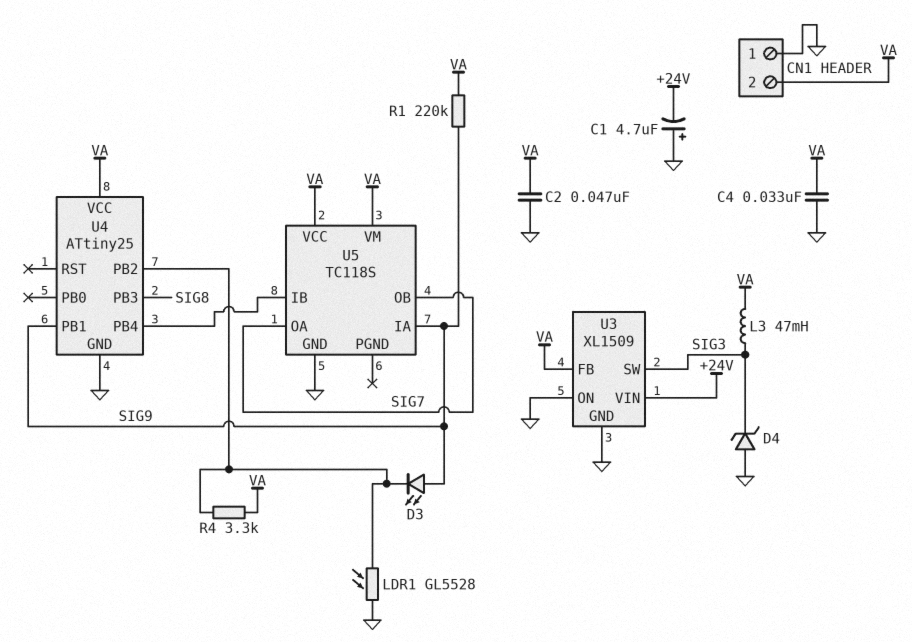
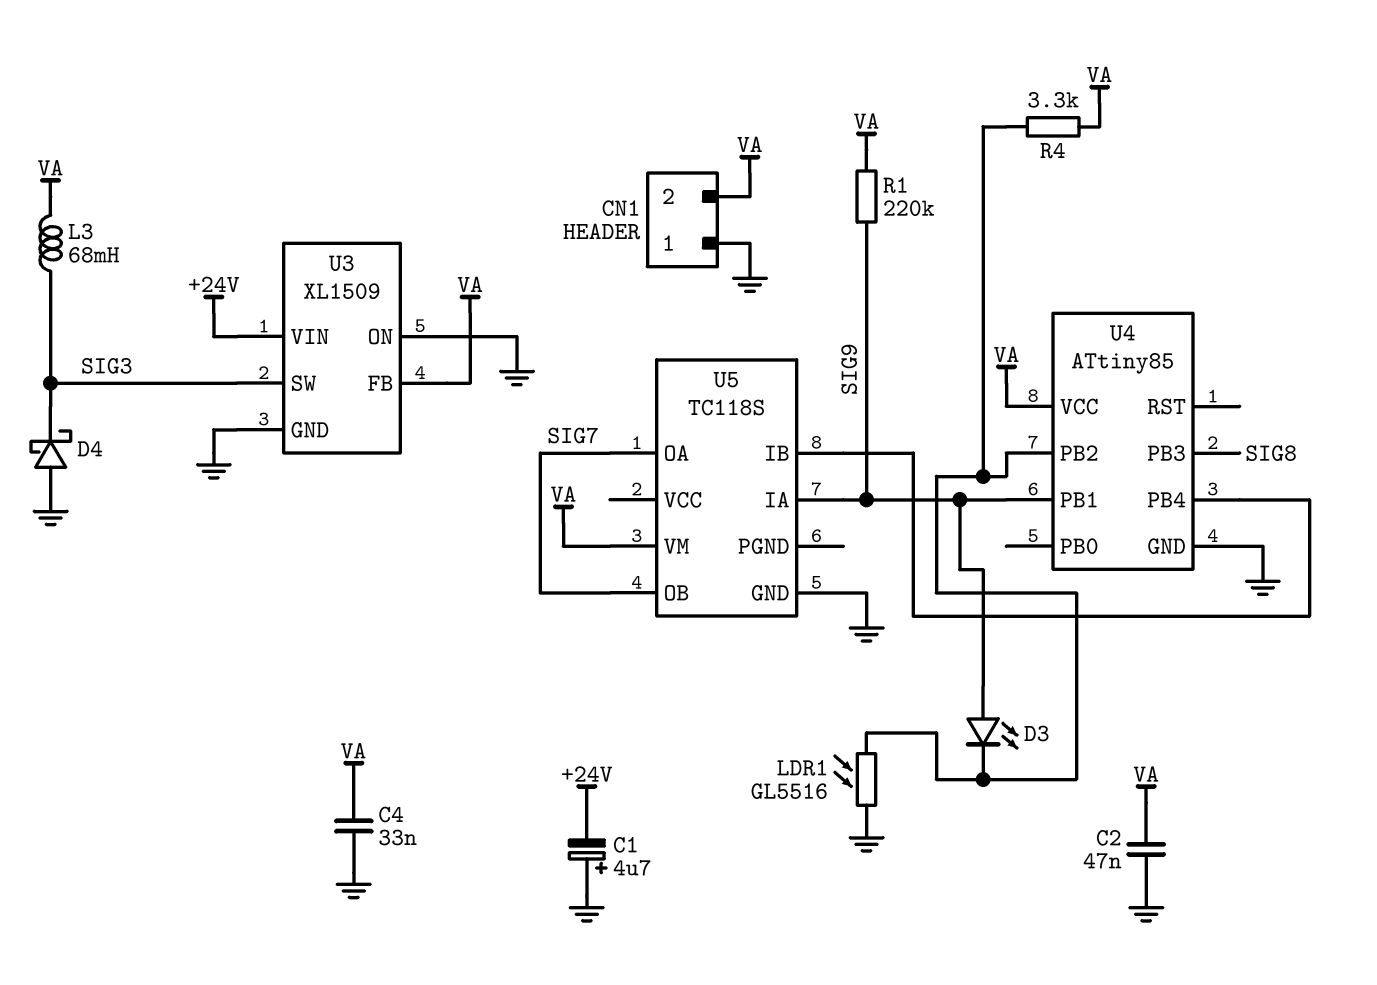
D4: zener (A GND, K SIG3) -> schottky (A GND, K SIG3)
L3: 47mH (SIG3, VA) -> 68mH (SIG3, VA)
LDR1: GL5528 (GND, U4/PB2) -> GL5516 (GND, U4/PB2)
U4: ATtiny25 -> ATtiny85
U5 pin VCC: VA -> none

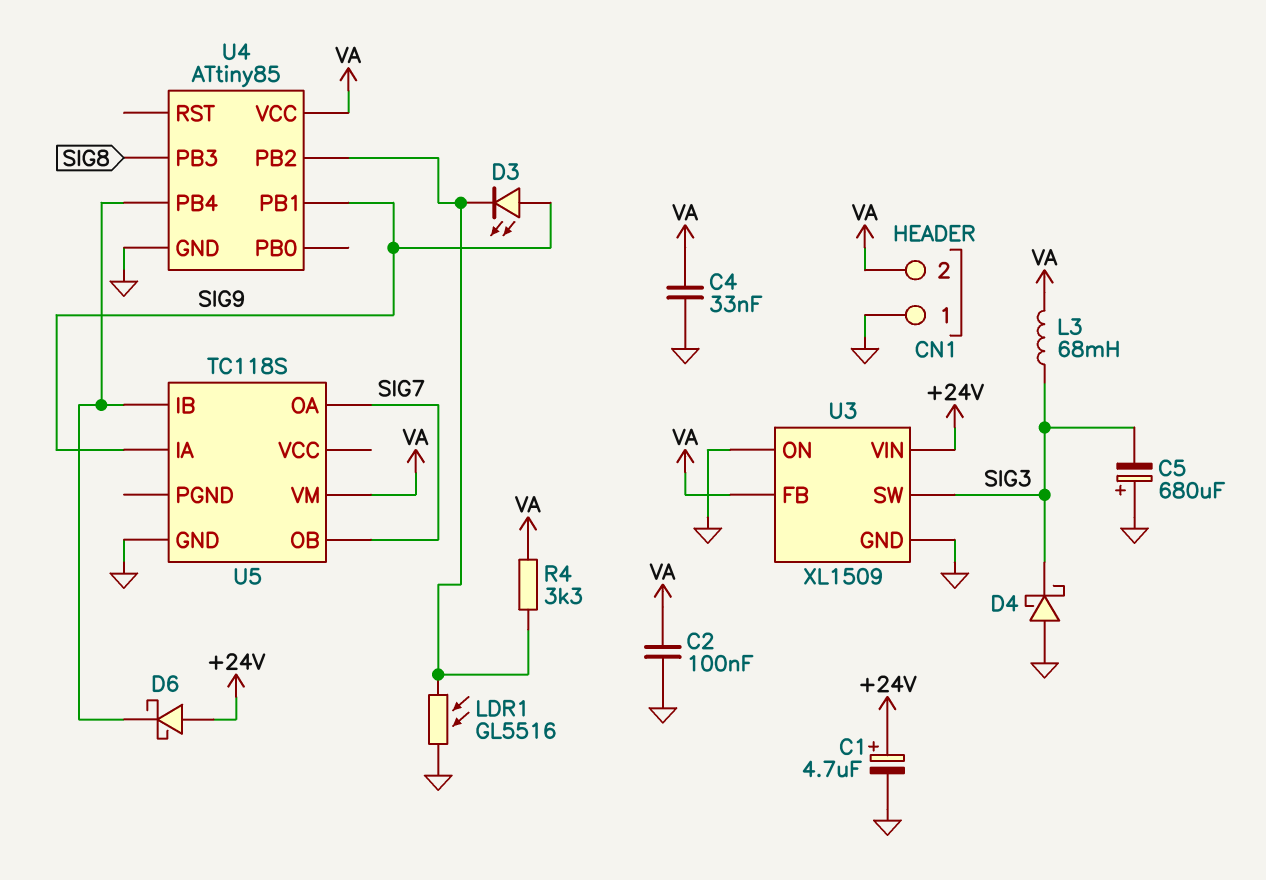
C1: 4.7uF (plus GND, minus +24V) -> 4.7uF (plus +24V, minus GND)
C2: 47nF (GND, VA) -> 100nF (GND, VA)
C5: none -> 680uF (plus GND, minus SIG3)
D6: none -> schottky (A +24V, K U4/PB4)
R1: 220k (SIG9, VA) -> none

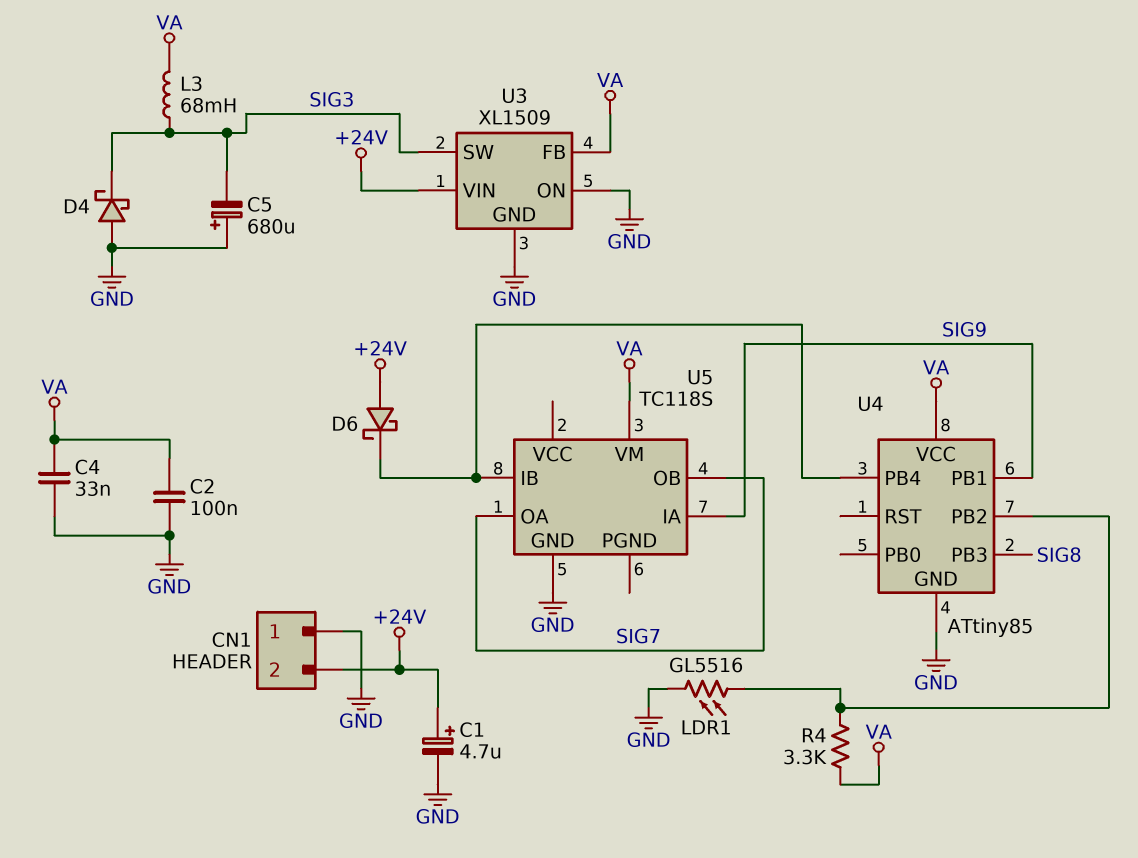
CN1 pin 2: VA -> +24V
D3: LED (A SIG9, K U4/PB2) -> none

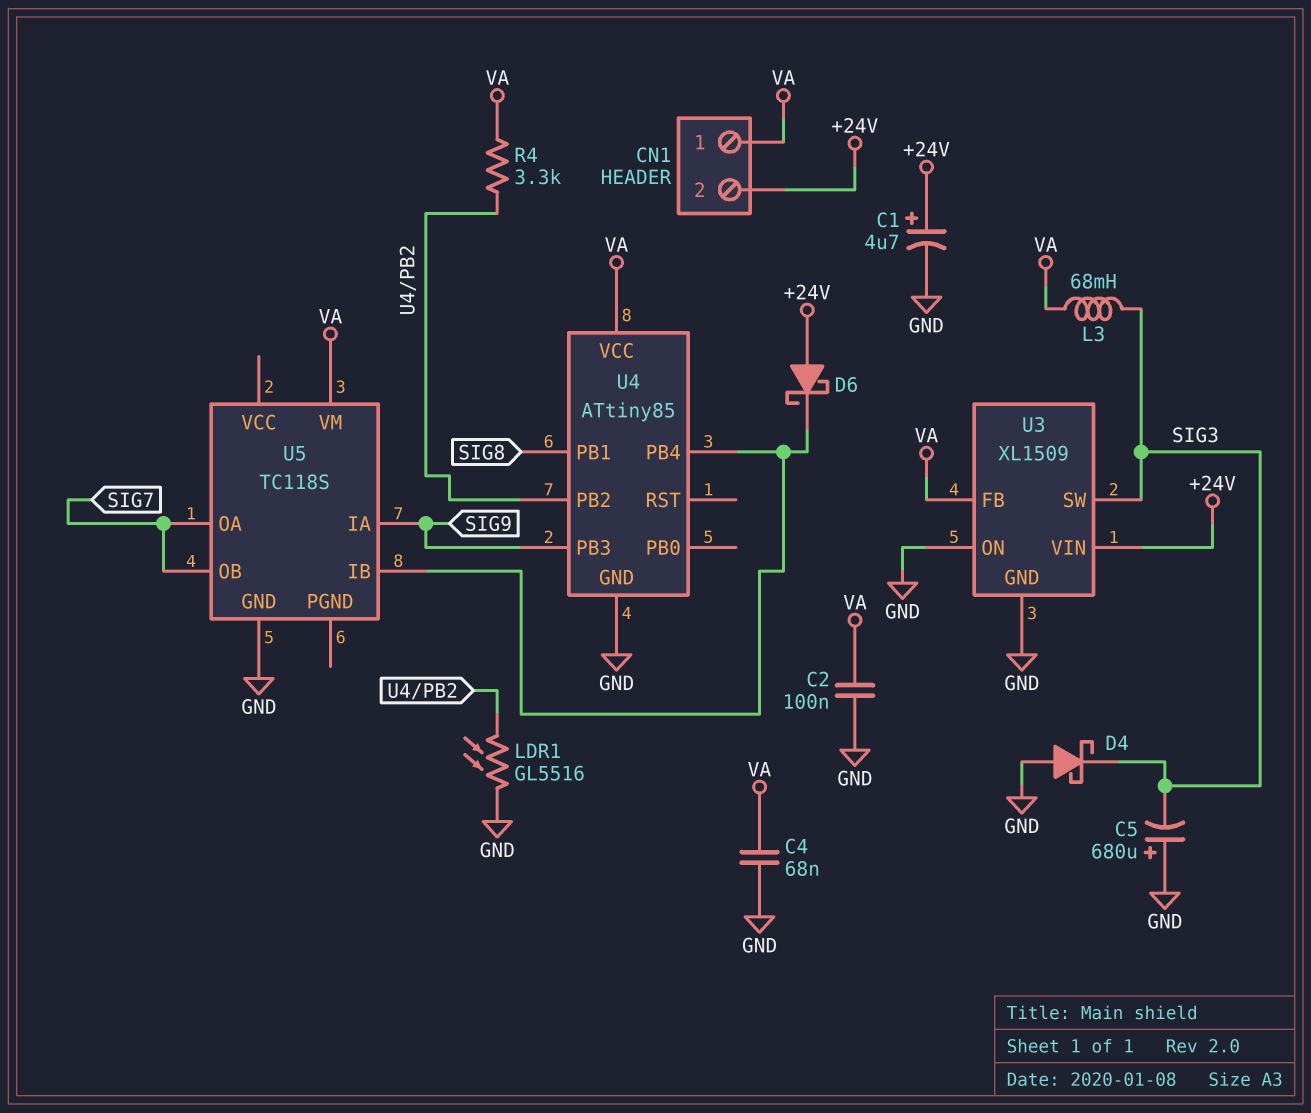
C4: 33nF (GND, VA) -> 68nF (GND, VA)
CN1 pin 1: GND -> VA
U4 pin PB1: SIG9 -> SIG8
U4 pin PB3: SIG8 -> SIG9

